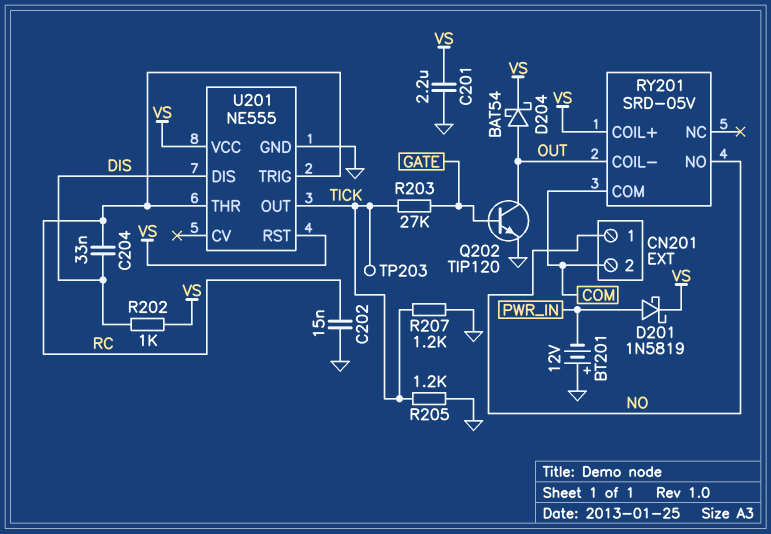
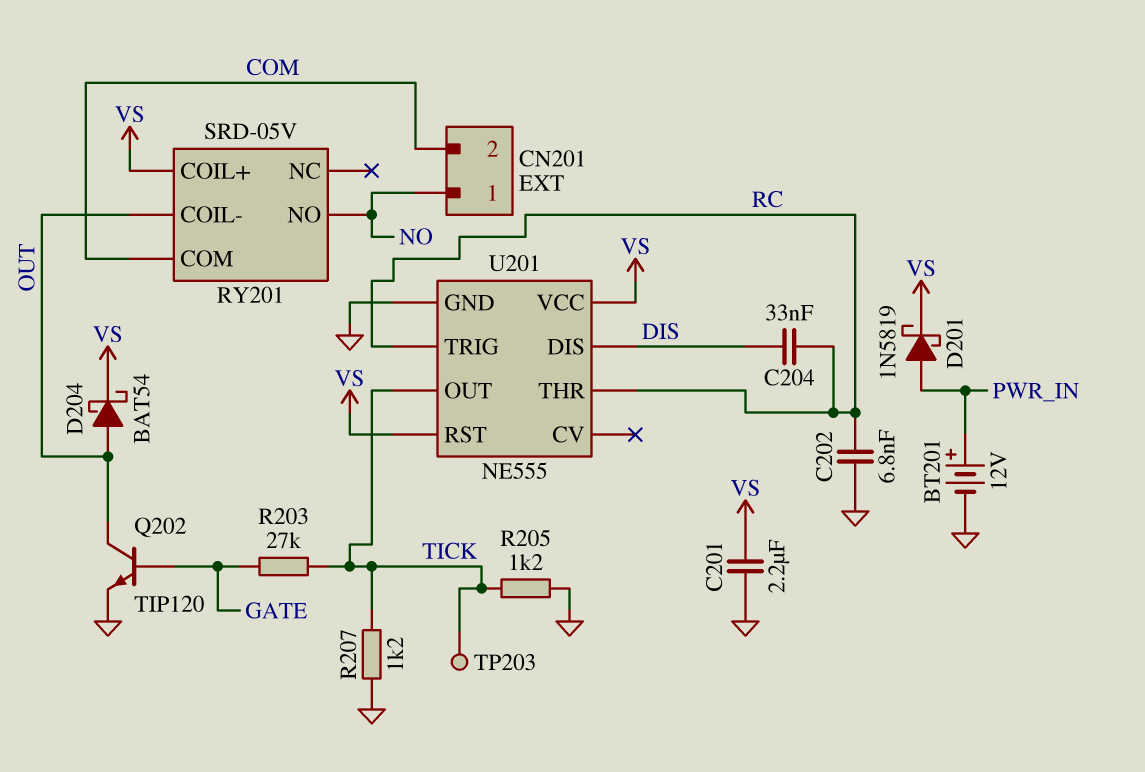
BT201: 12V (plus GND, minus PWR_IN) -> 12V (plus PWR_IN, minus GND)
C202: 15nF (GND, RC) -> 6.8nF (GND, RC)
R202: 1k (DIS, VS) -> none

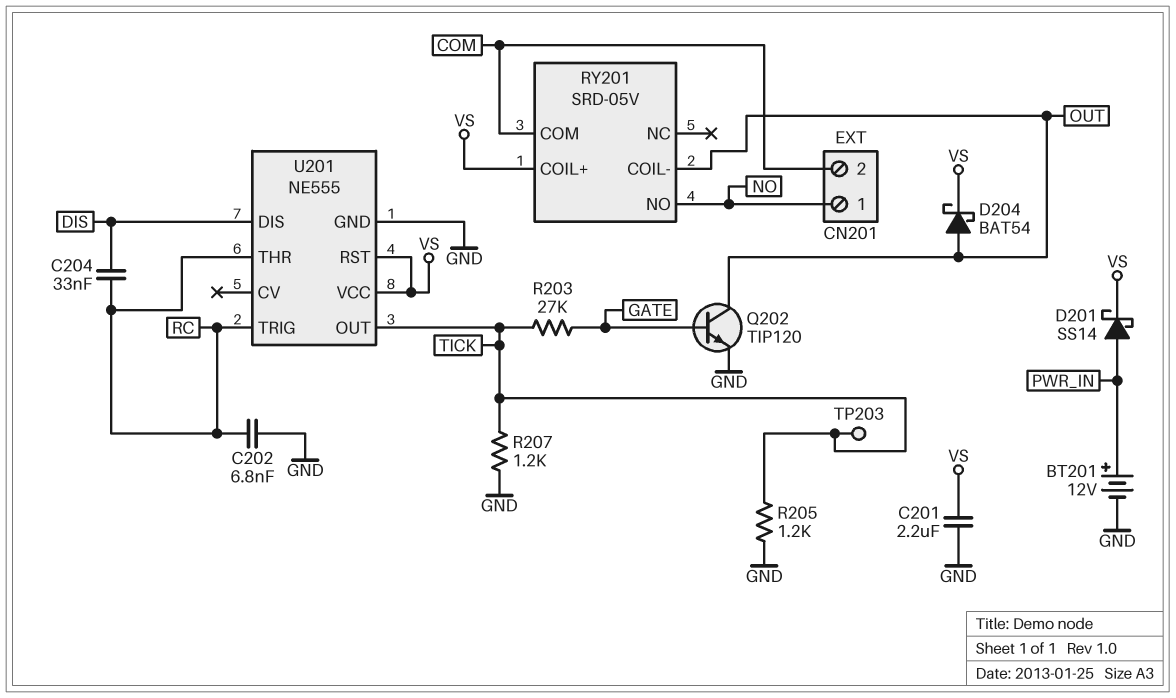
D201: schottky 1N5819 (A PWR_IN, K VS) -> schottky SS14 (A PWR_IN, K VS)

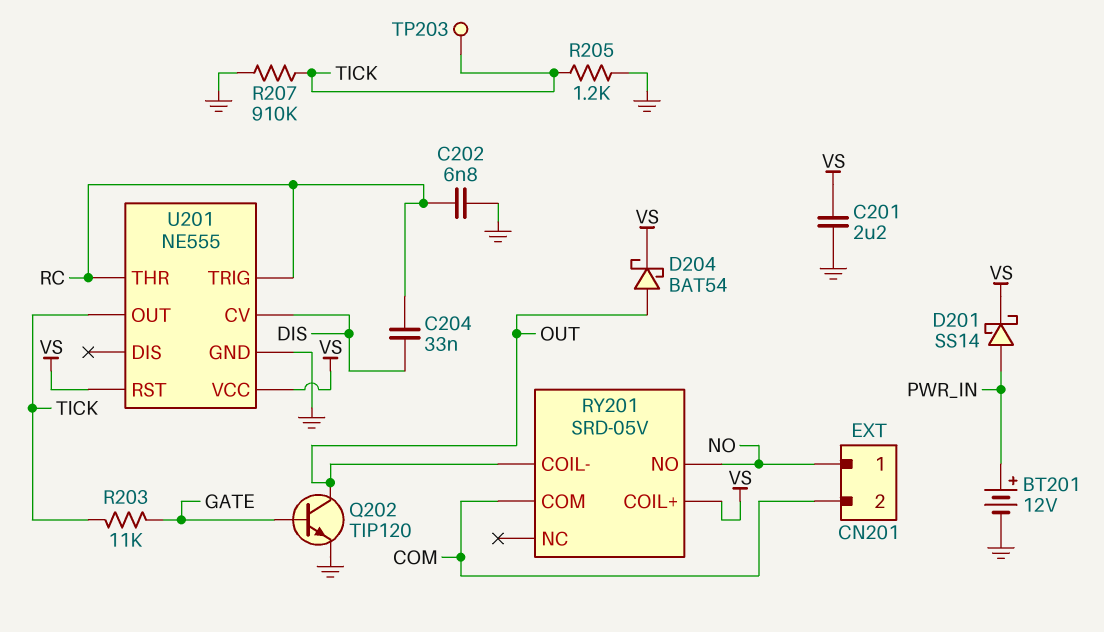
R203: 27k (GATE, TICK) -> 11k (GATE, TICK)
R207: 1.2k (GND, TICK) -> 910k (GND, TICK)
U201 pin CV: none -> DIS
U201 pin DIS: DIS -> none

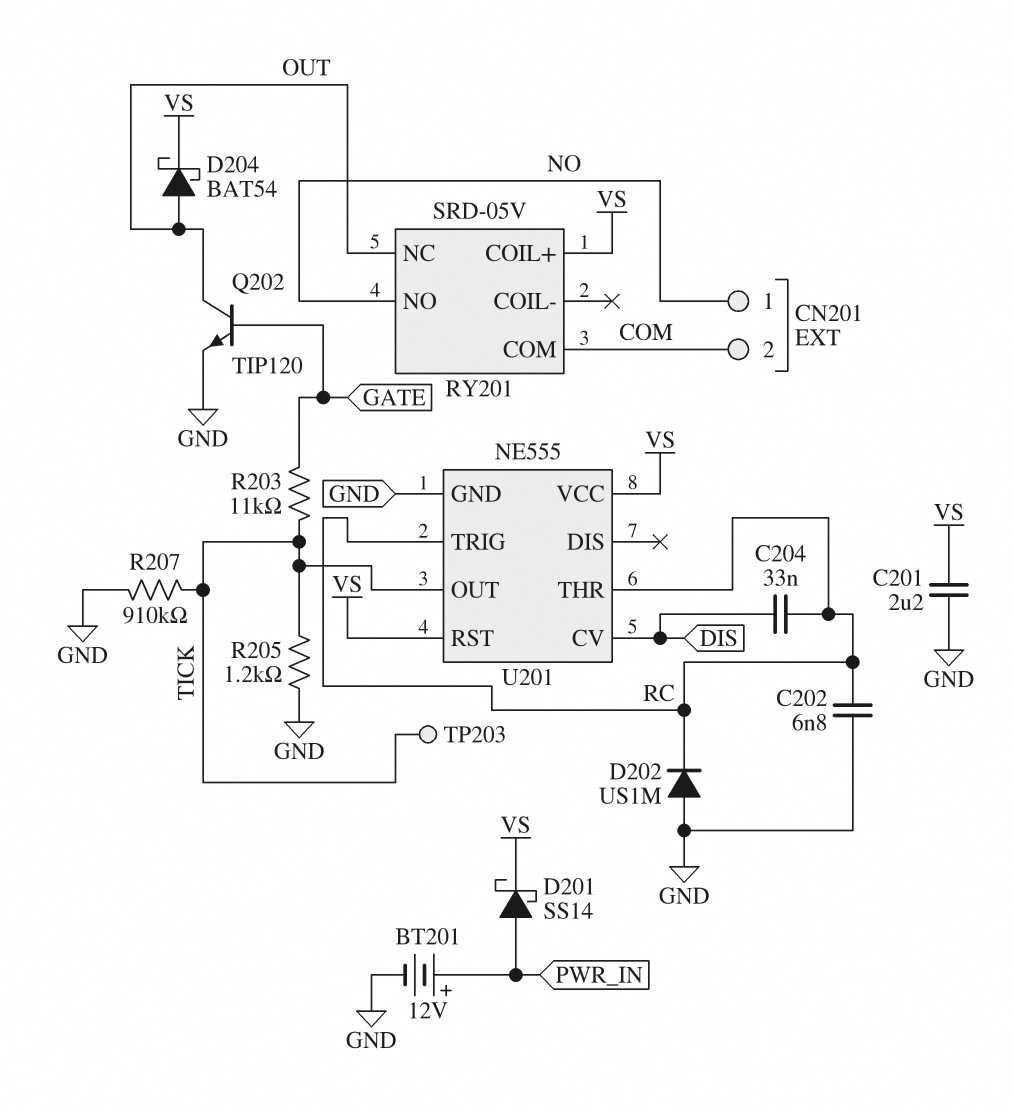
D202: none -> diode US1M (A GND, K RC)
RY201 pin COIL-: OUT -> none
RY201 pin NC: none -> OUT

